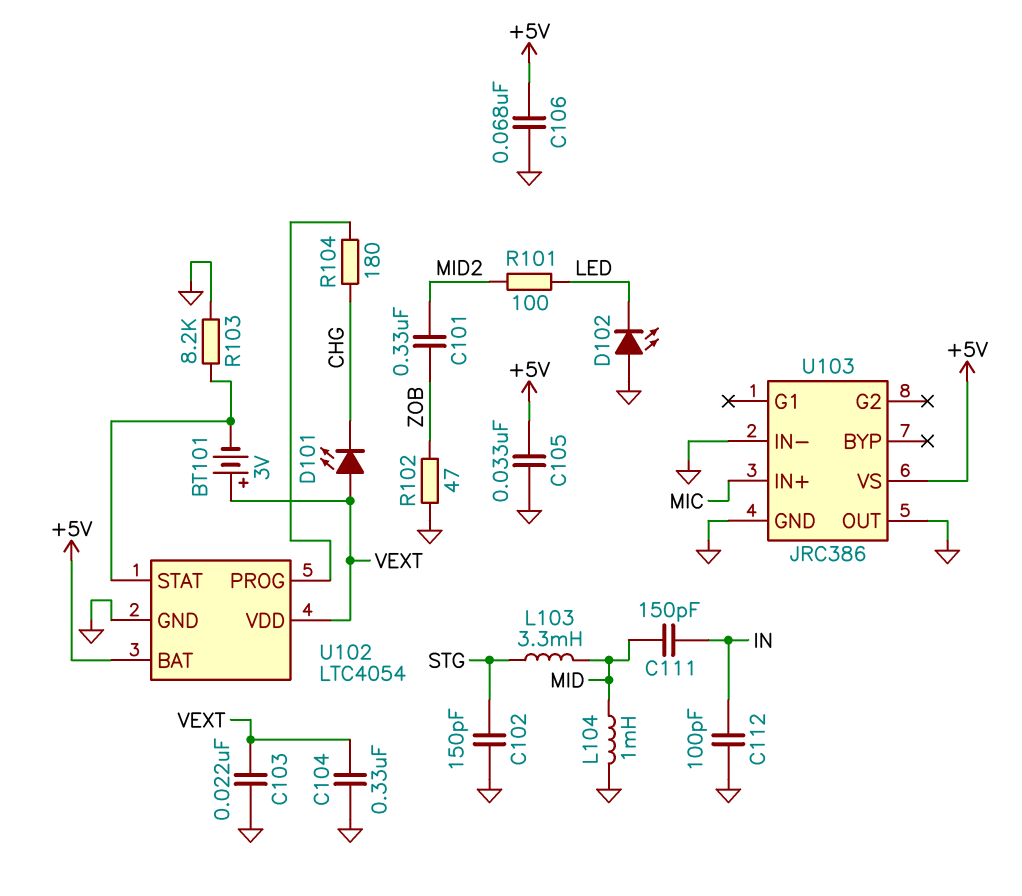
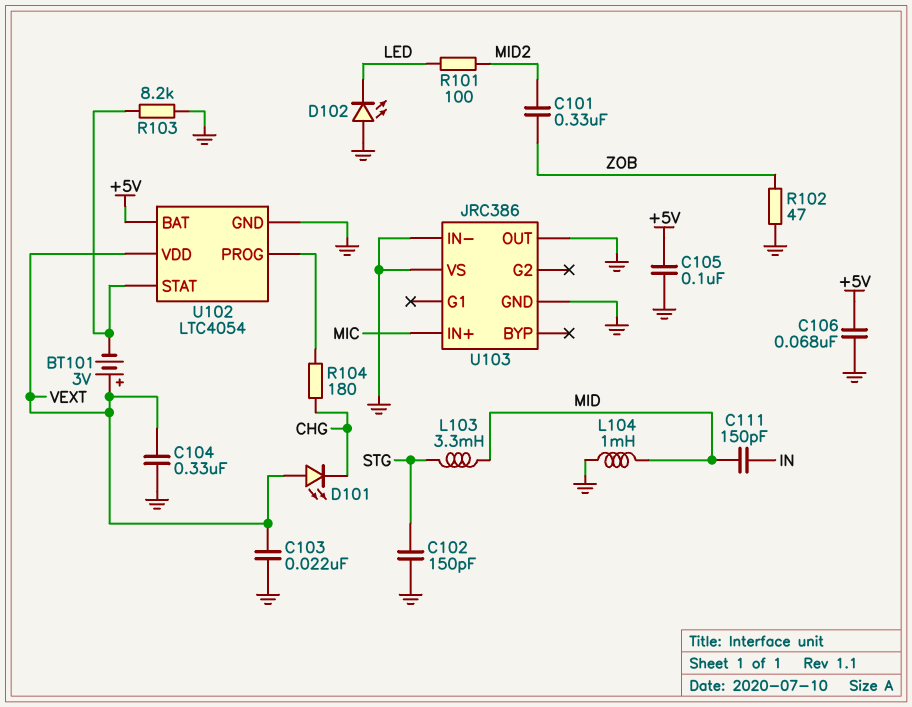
C105: 33nF (+5V, GND) -> 100nF (+5V, GND)
C112: 100pF (GND, IN) -> none
U103 pin VS: +5V -> GND

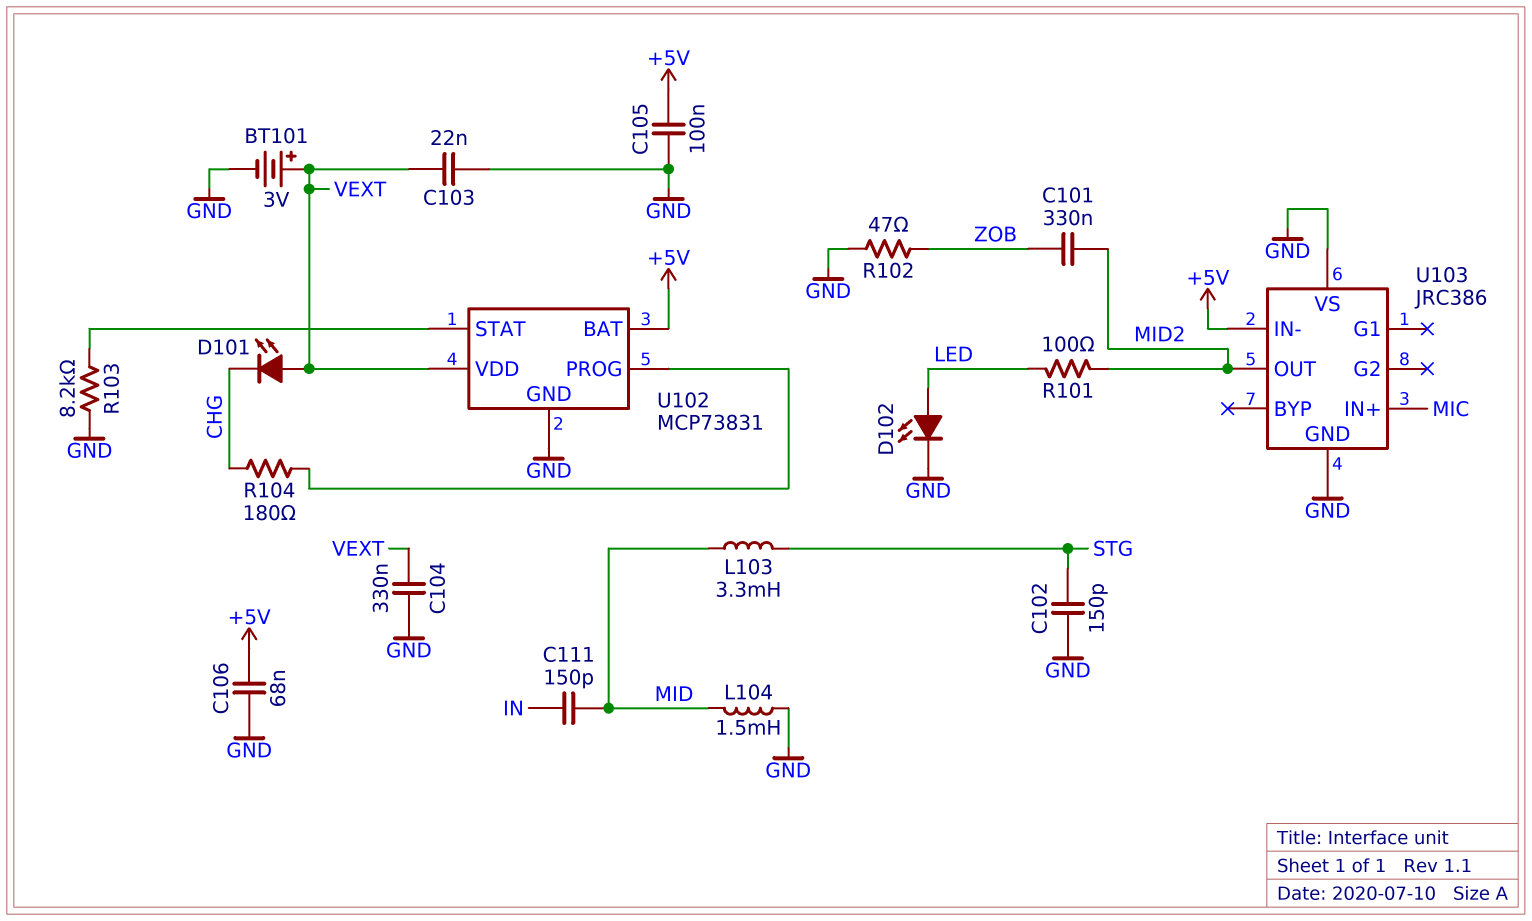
BT101: 3V (plus VEXT, minus U102/STAT) -> 3V (plus VEXT, minus GND)
D102: LED (A GND, K LED) -> LED (A LED, K GND)
L104: 1mH (GND, MID) -> 1.5mH (GND, MID)
U102: LTC4054 -> MCP73831
U103 pin IN-: GND -> +5V
U103 pin OUT: GND -> MID2

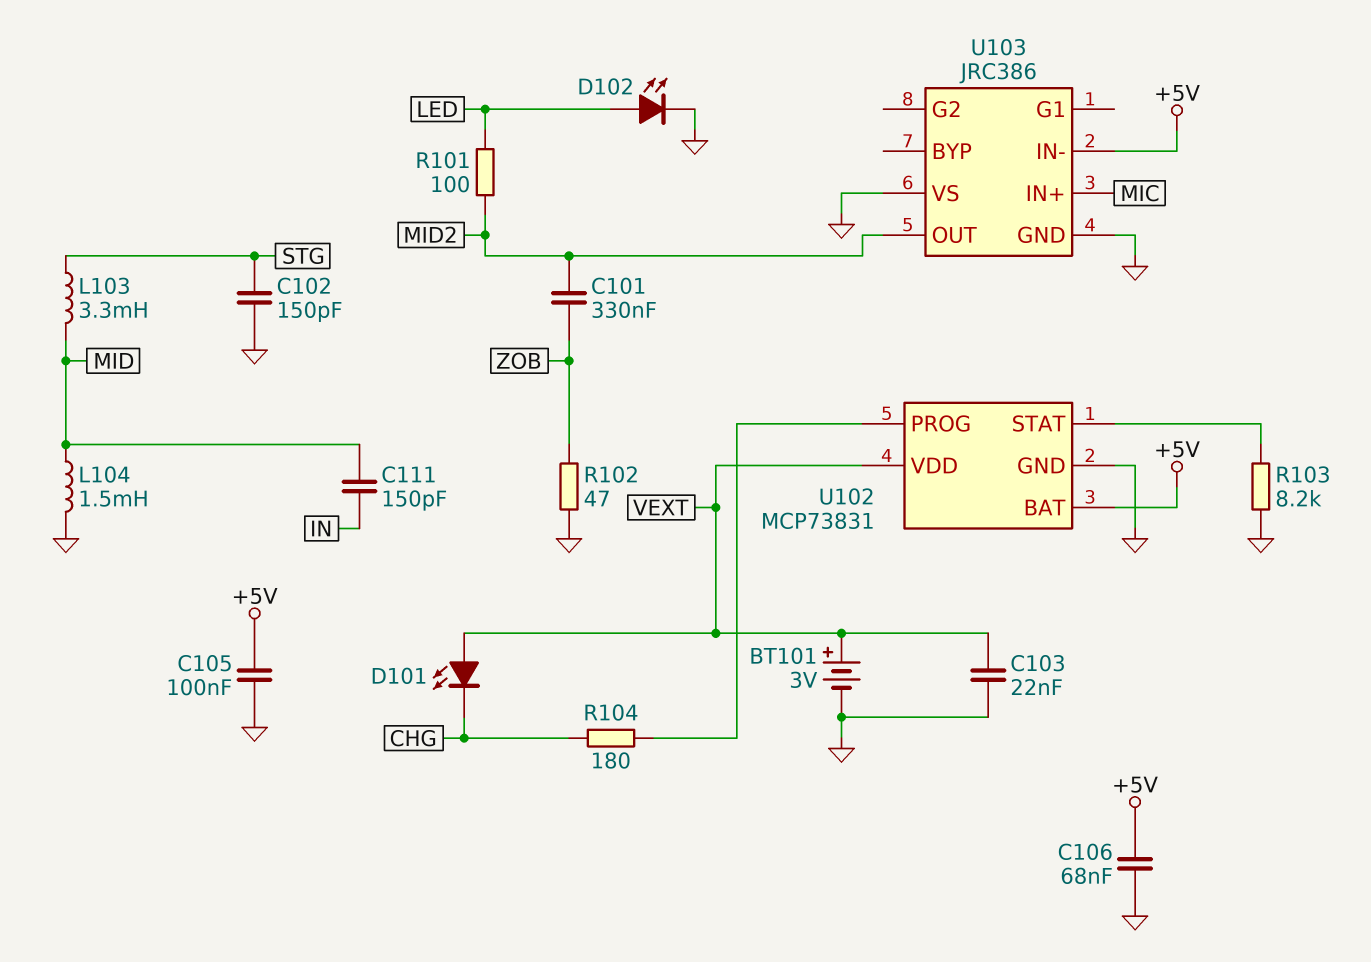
C104: 330nF (GND, VEXT) -> none

